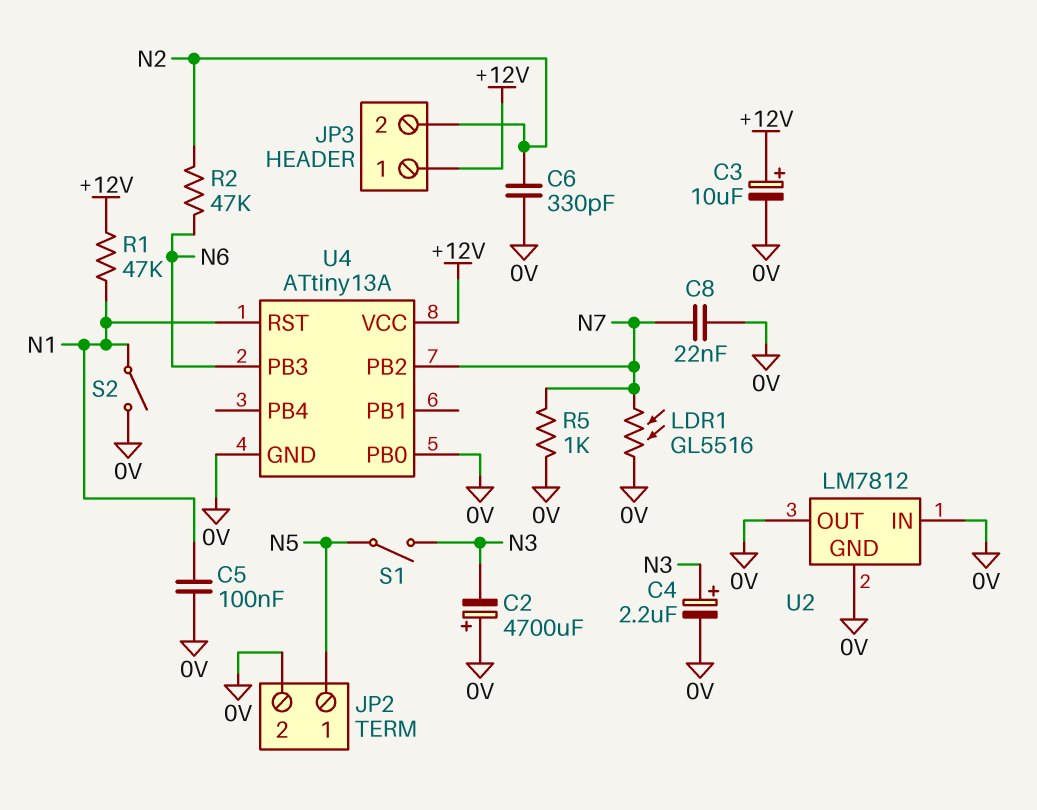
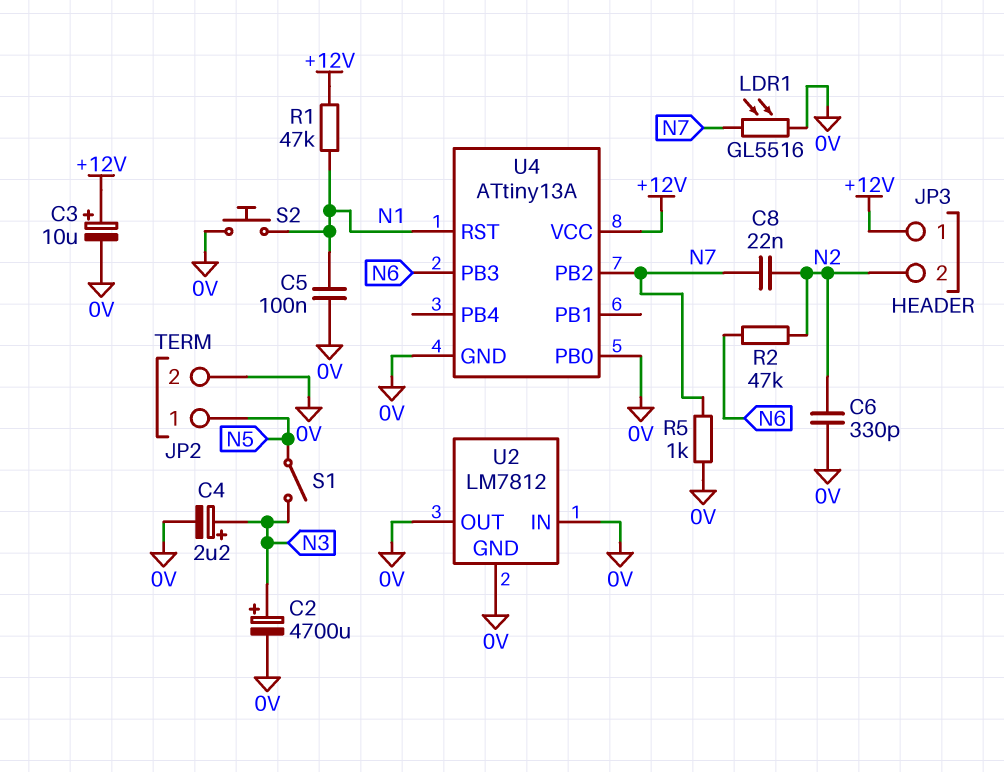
C2: 4700uF (plus 0V, minus N3) -> 4700uF (plus N3, minus 0V)
C8: 22nF (0V, N7) -> 22nF (N2, N7)
S2: switch (0V, N1) -> button (0V, N1)

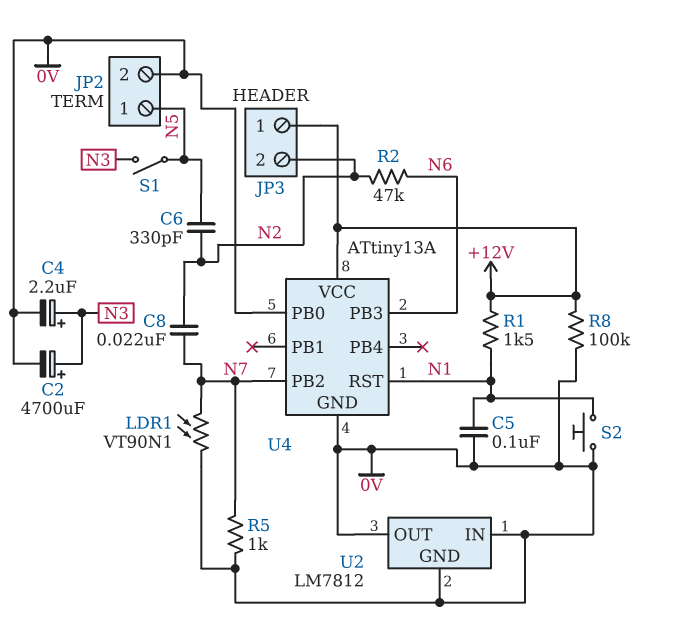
C3: 10uF (plus +12V, minus 0V) -> none
C6: 330pF (0V, N2) -> 330pF (N2, N5)
LDR1: GL5516 (0V, N7) -> VT90N1 (0V, N7)
R1: 47k (+12V, N1) -> 1.5k (+12V, N1)
R8: none -> 100k (+12V, 0V)

